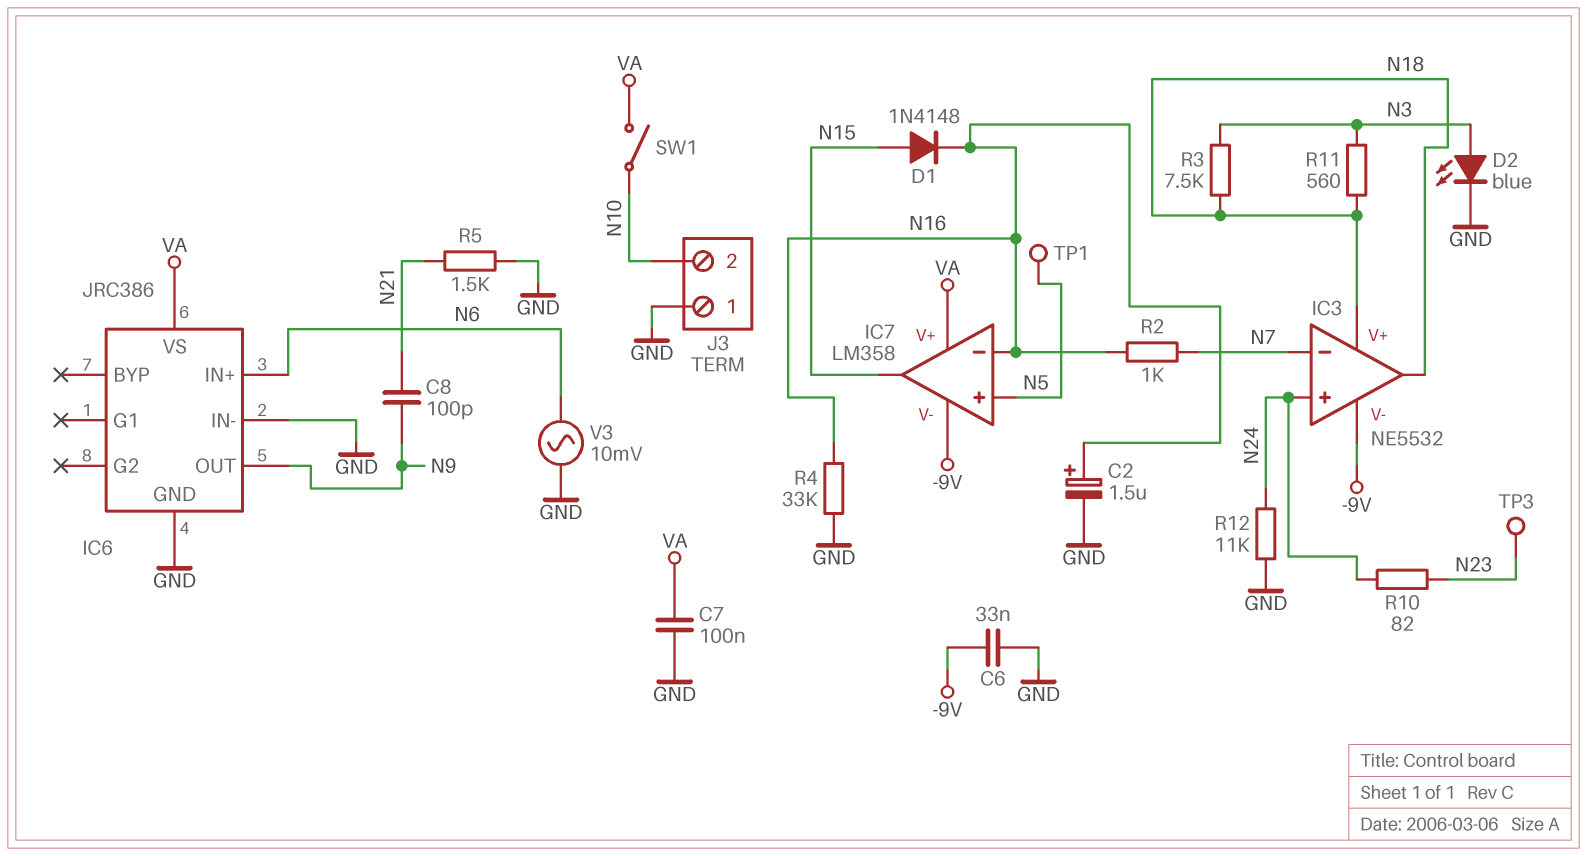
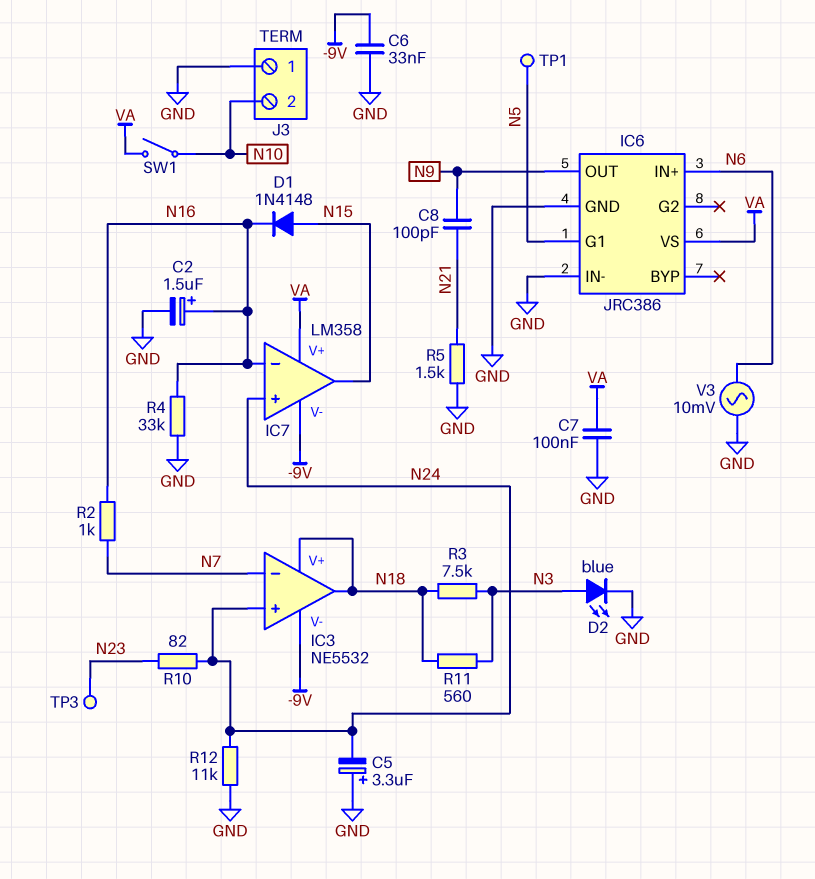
C5: none -> 3.3uF (plus GND, minus N24)
IC6 pin G1: none -> N5
IC7 pin in+: N5 -> N24

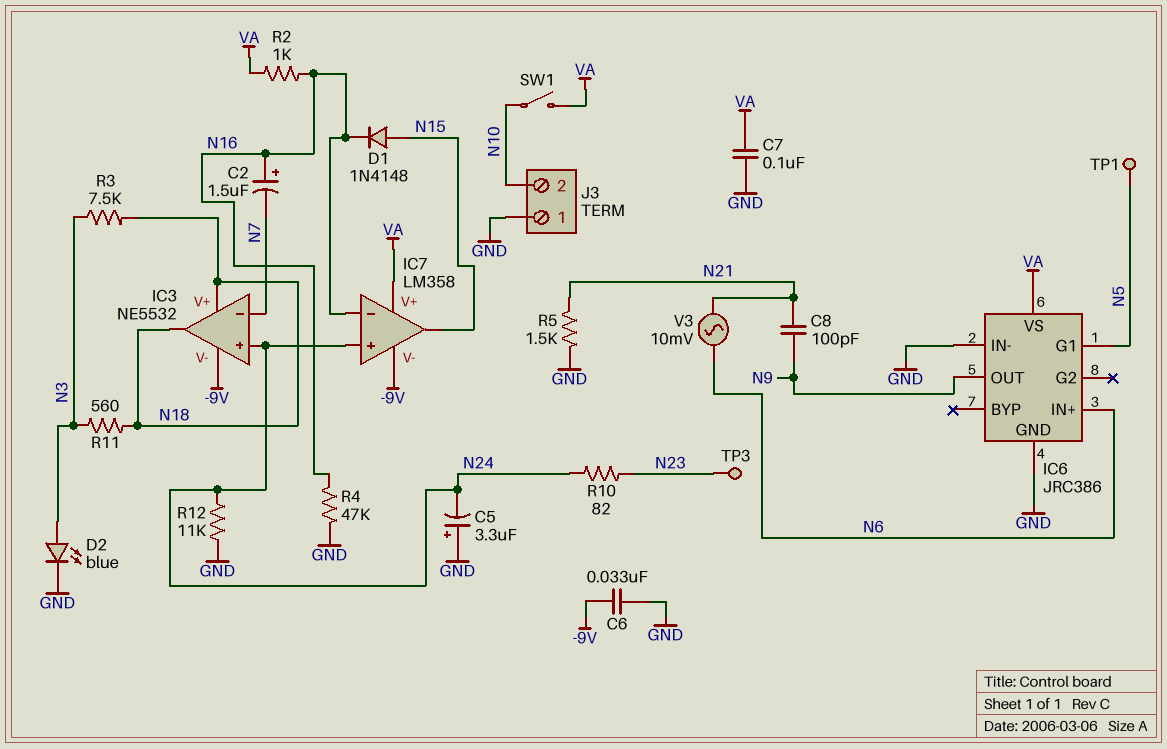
C2: 1.5uF (plus N16, minus GND) -> 1.5uF (plus N16, minus N7)
R2: 1k (N7, N16) -> 1k (N16, VA)
R4: 33k (GND, N16) -> 47k (GND, N16)
V3: AC 10mV (GND, N6) -> AC 10mV (N6, N21)

